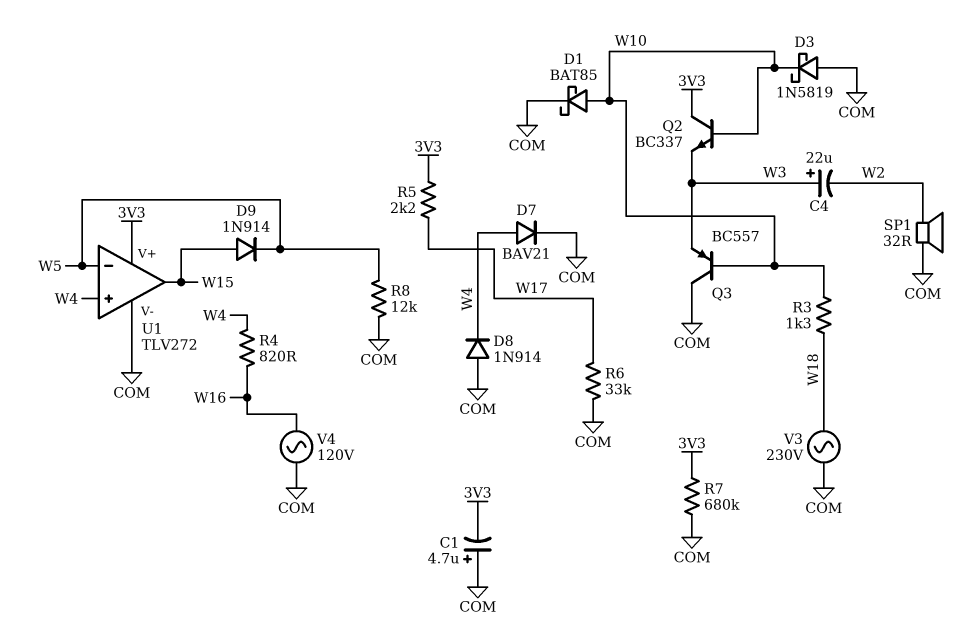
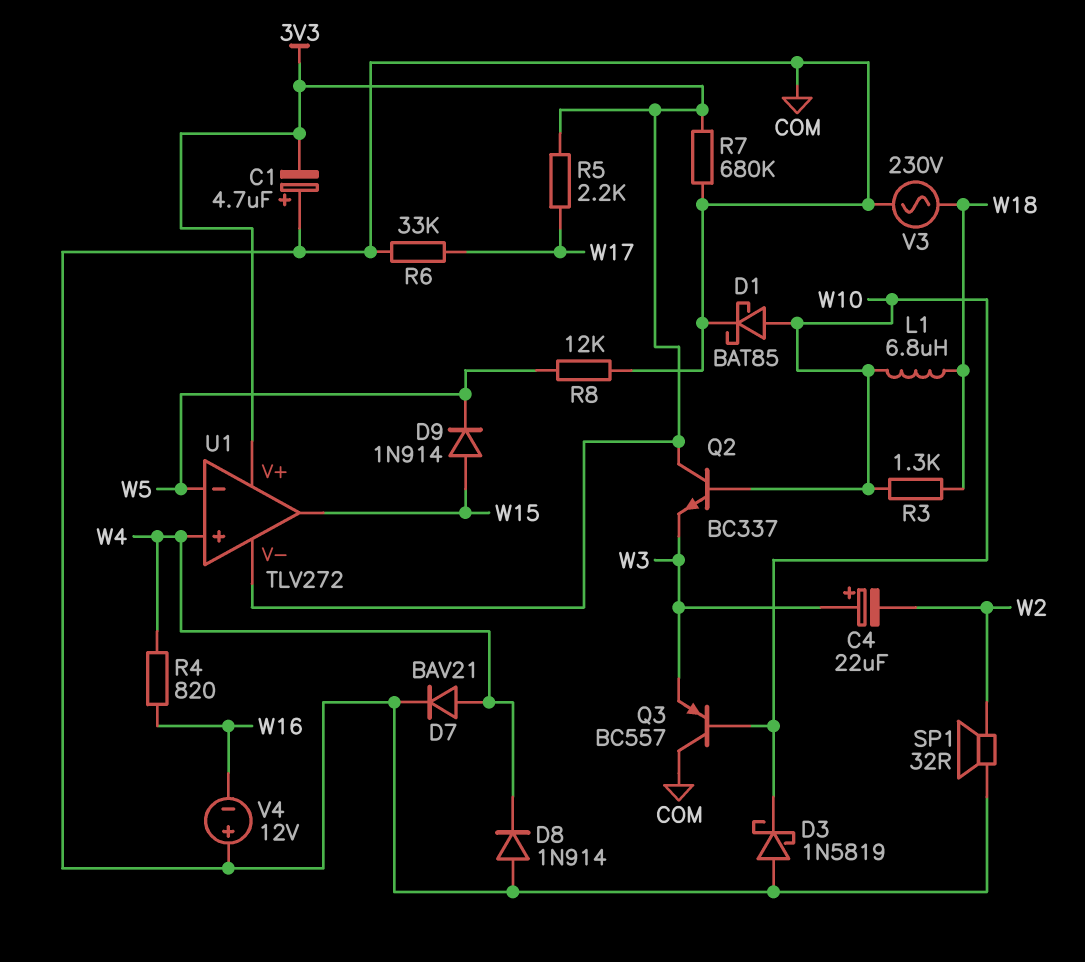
L1: none -> 6.8uH (W10, W18)
U1 pin V-: COM -> 3V3
V4: AC 120V (COM, W16) -> 12V (plus COM, minus W16)

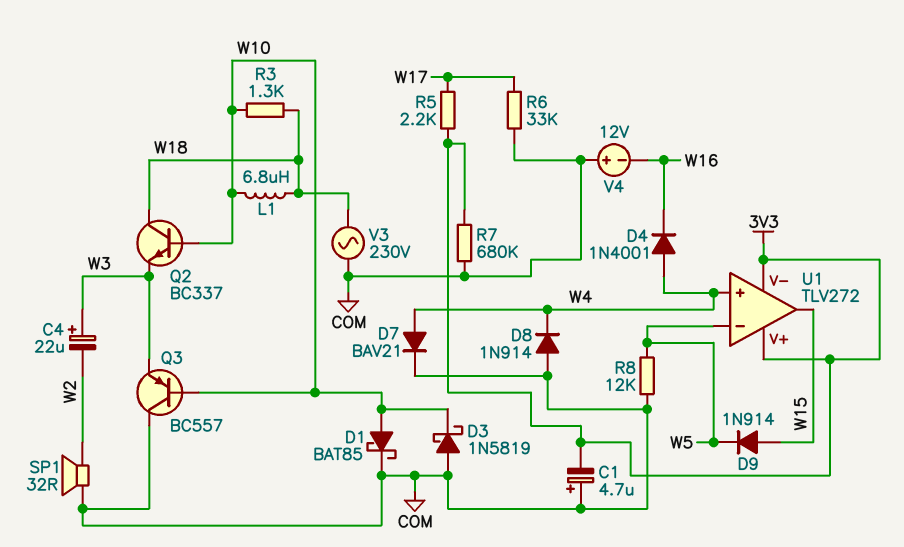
D4: none -> diode 1N4001 (A W4, K W16)
Q2: NPN BC337 (B W10, C 3V3, E W3) -> NPN BC337 (B W10, C W18, E W3)
R4: 820 (W4, W16) -> none

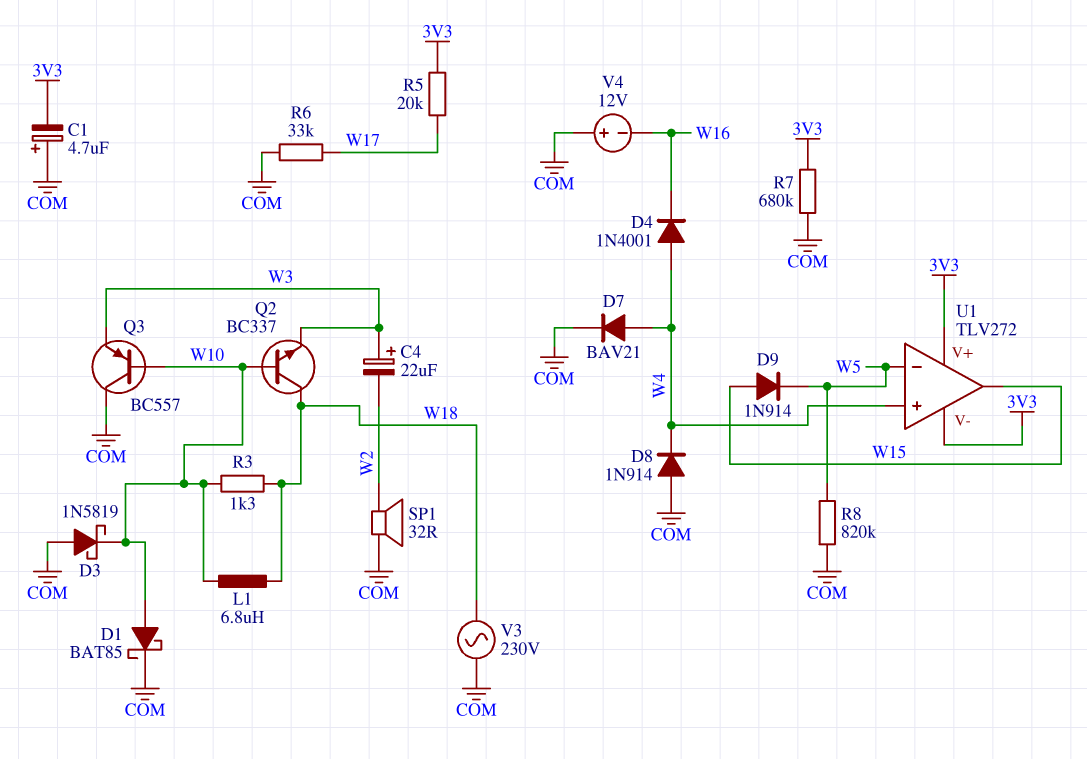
R5: 2.2k (3V3, W17) -> 20k (3V3, W17)
R8: 12k (COM, W5) -> 820k (COM, W5)

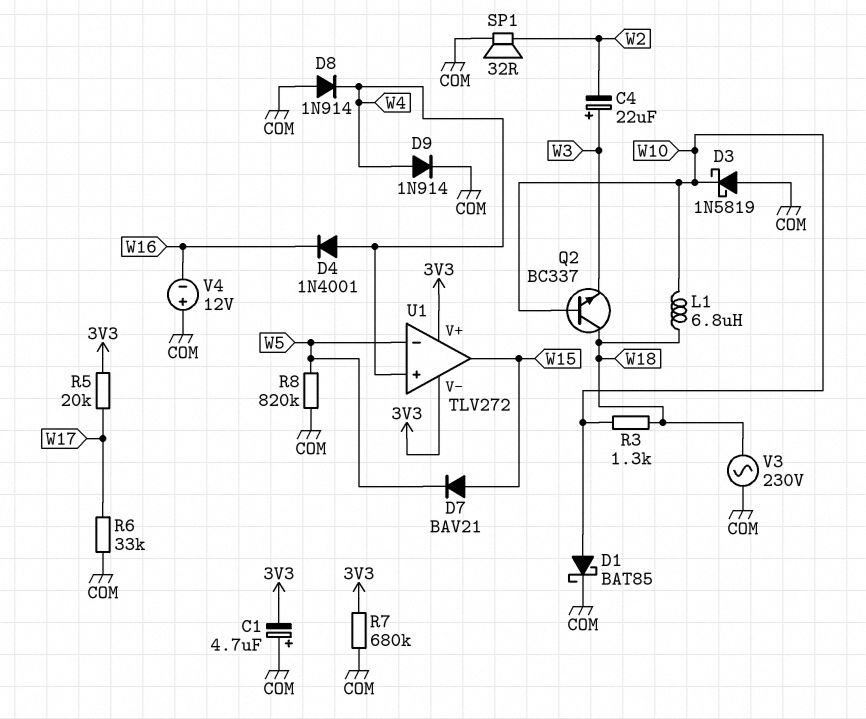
D7: diode BAV21 (A W4, K COM) -> diode BAV21 (A W15, K W5)
D9: diode 1N914 (A W15, K W5) -> diode 1N914 (A W4, K COM)
Q3: PNP BC557 (B W10, C COM, E W3) -> none

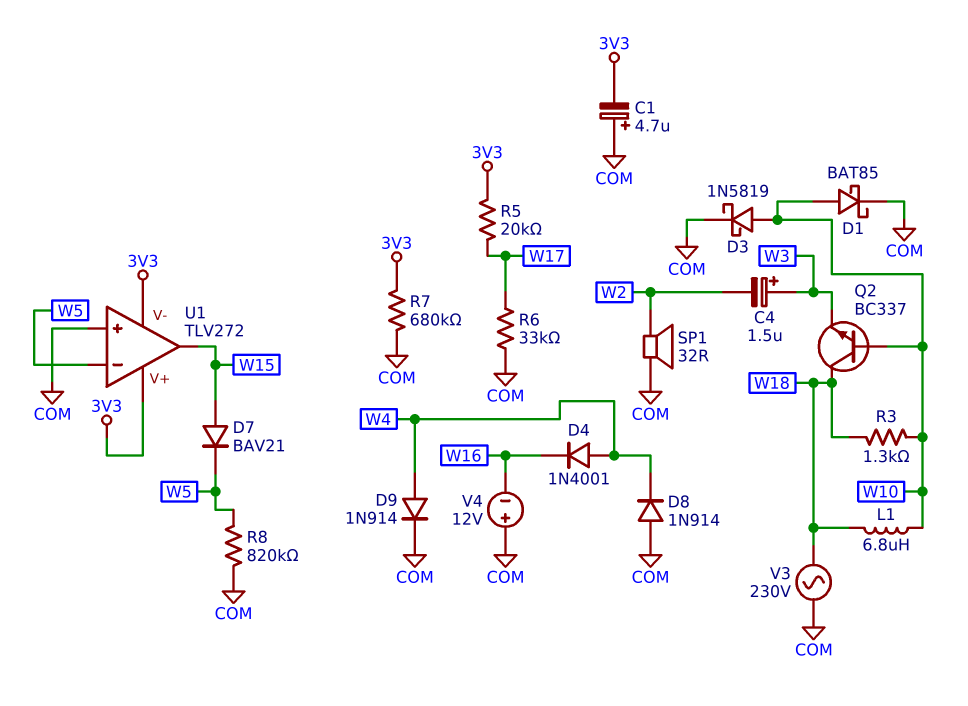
C4: 22uF (plus W3, minus W2) -> 1.5uF (plus W3, minus W2)
D3: schottky 1N5819 (A COM, K W10) -> schottky 1N5819 (A W10, K COM)
U1 pin in+: W4 -> COM

